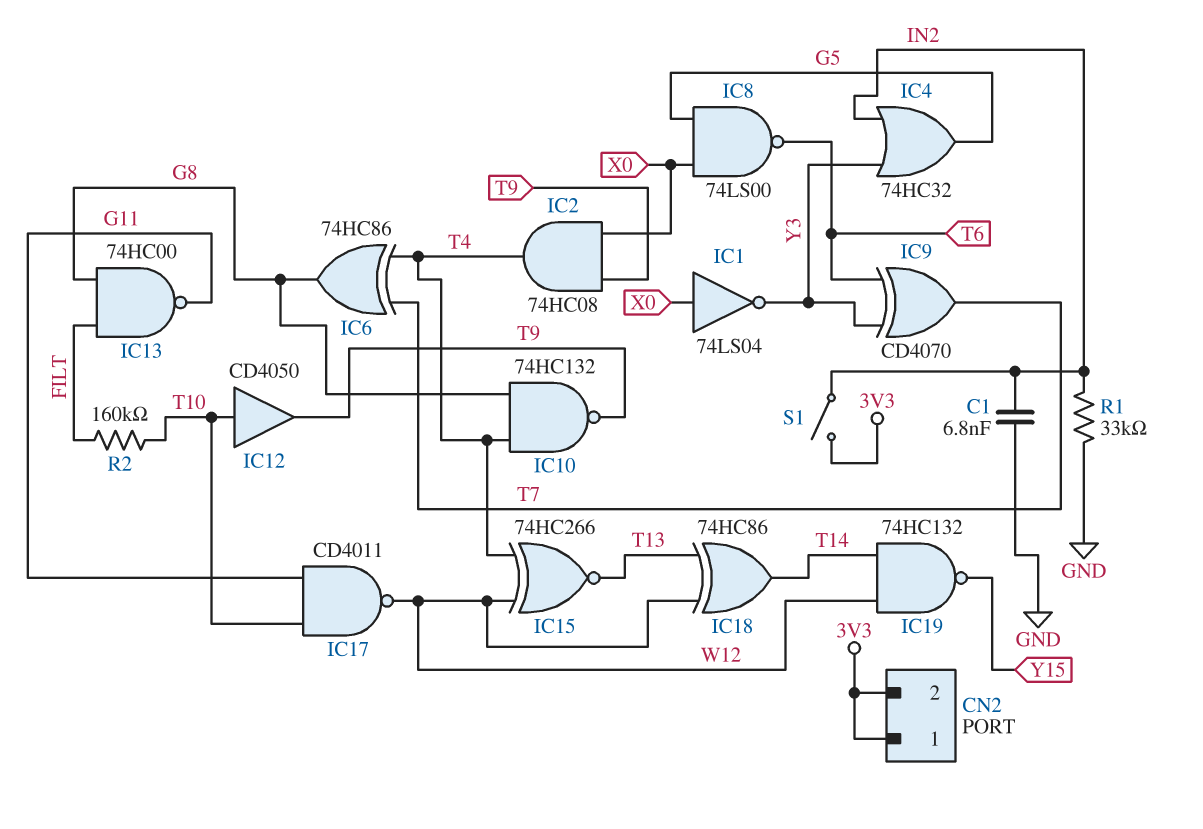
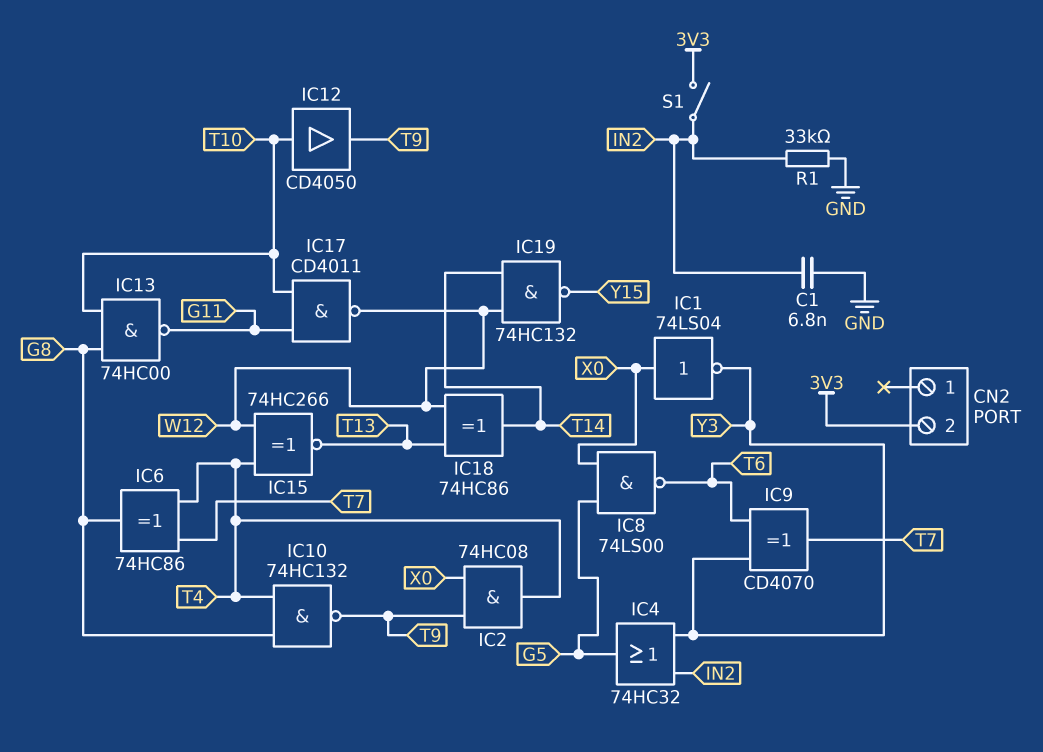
CN2 pin 1: 3V3 -> none
IC13: NAND 74HC00 (in FILT, in G8, out G11) -> NAND 74HC00 (in G8, in T10, out G11)
R2: 160k (FILT, T10) -> none

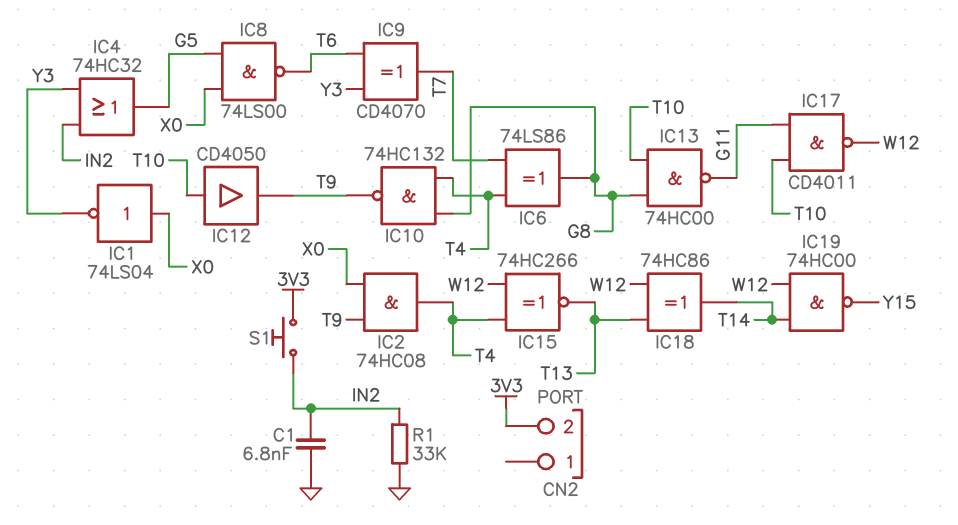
IC6: XOR 74HC86 (in T4, in T7, out G8) -> XOR 74LS86 (in T4, in T7, out G8)
IC19: NAND 74HC132 (in T14, in W12, out Y15) -> NAND 74HC00 (in T14, in W12, out Y15)
S1: switch (3V3, IN2) -> button (3V3, IN2)

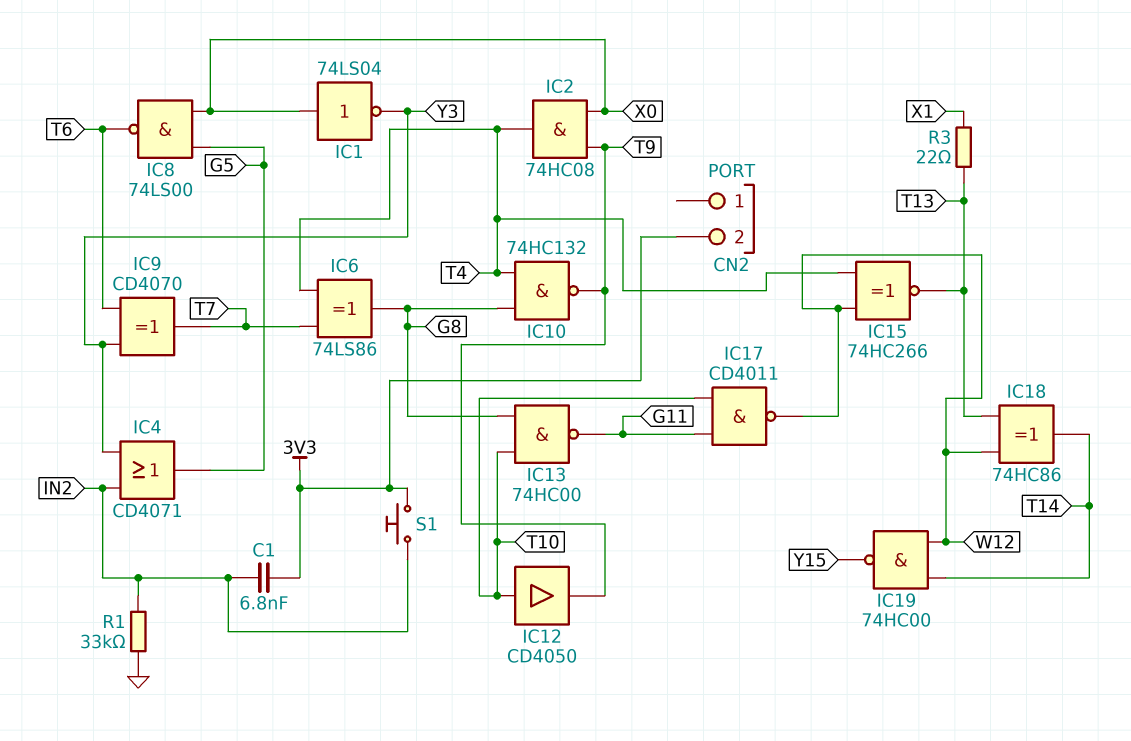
C1: 6.8nF (GND, IN2) -> 6.8nF (3V3, IN2)
IC4: OR 74HC32 (in IN2, in Y3, out G5) -> OR CD4071 (in IN2, in Y3, out G5)
R3: none -> 22 (T13, X1)

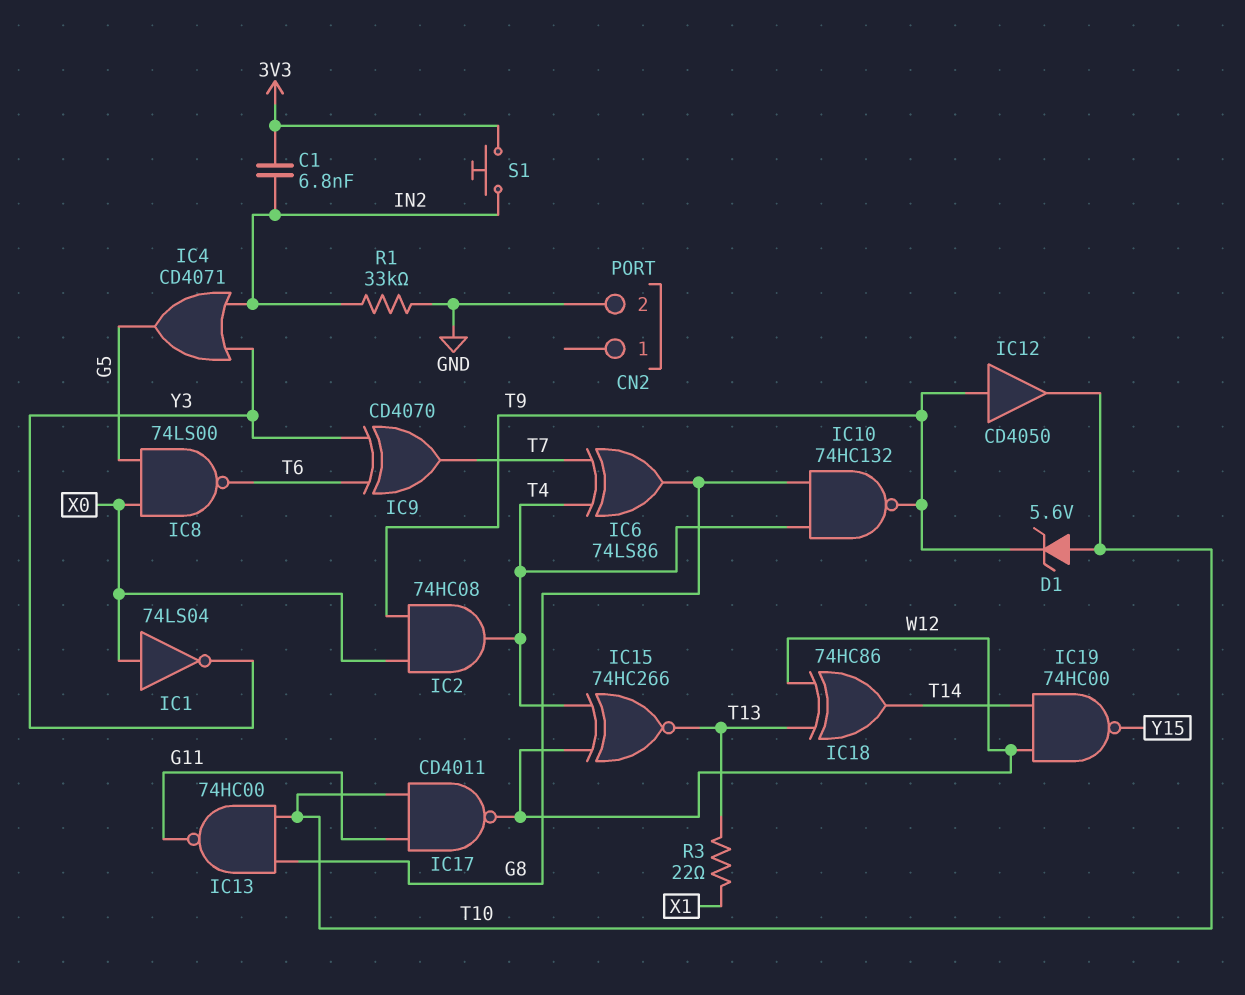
CN2 pin 2: 3V3 -> GND
D1: none -> zener 5.6V (A T10, K T9)
IC12: buffer CD4050 (in T10, out T9) -> buffer CD4050 (in T9, out T10)

